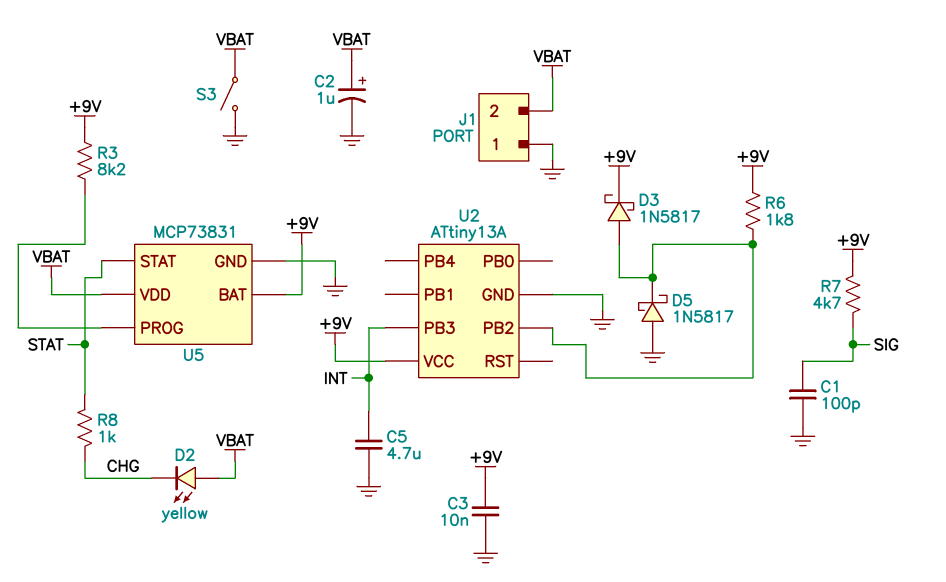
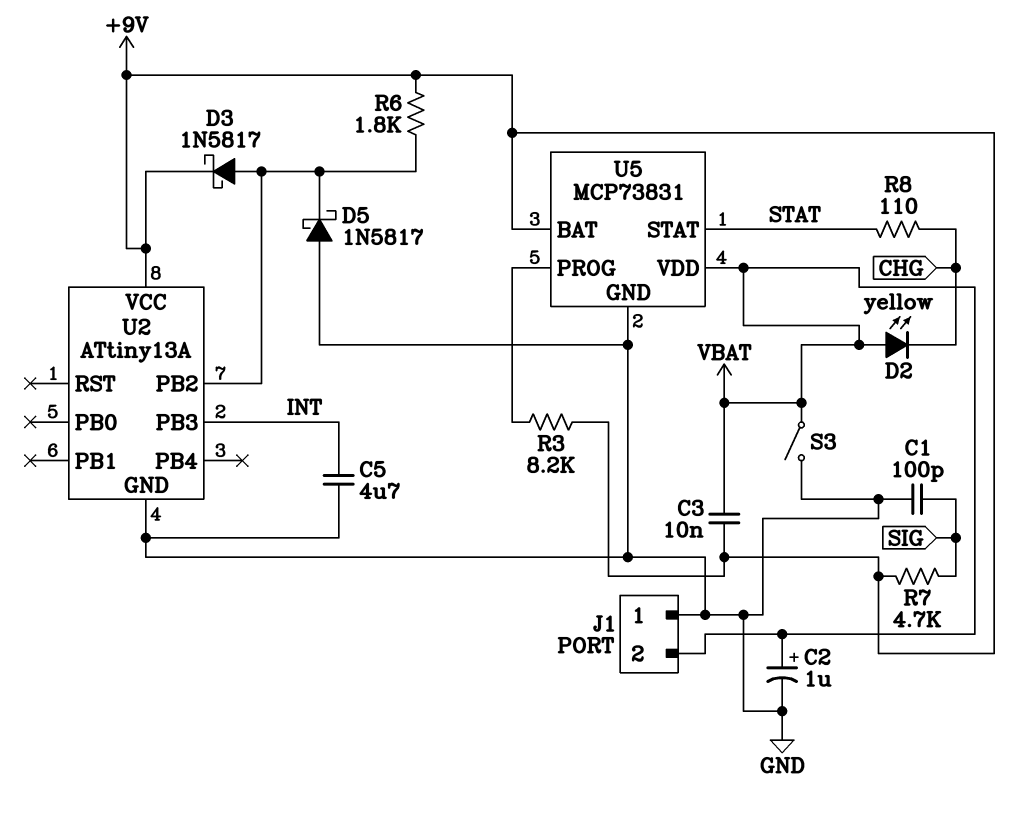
C3: 10nF (+9V, GND) -> 10nF (+9V, VBAT)
R8: 1k (CHG, STAT) -> 110 (CHG, STAT)

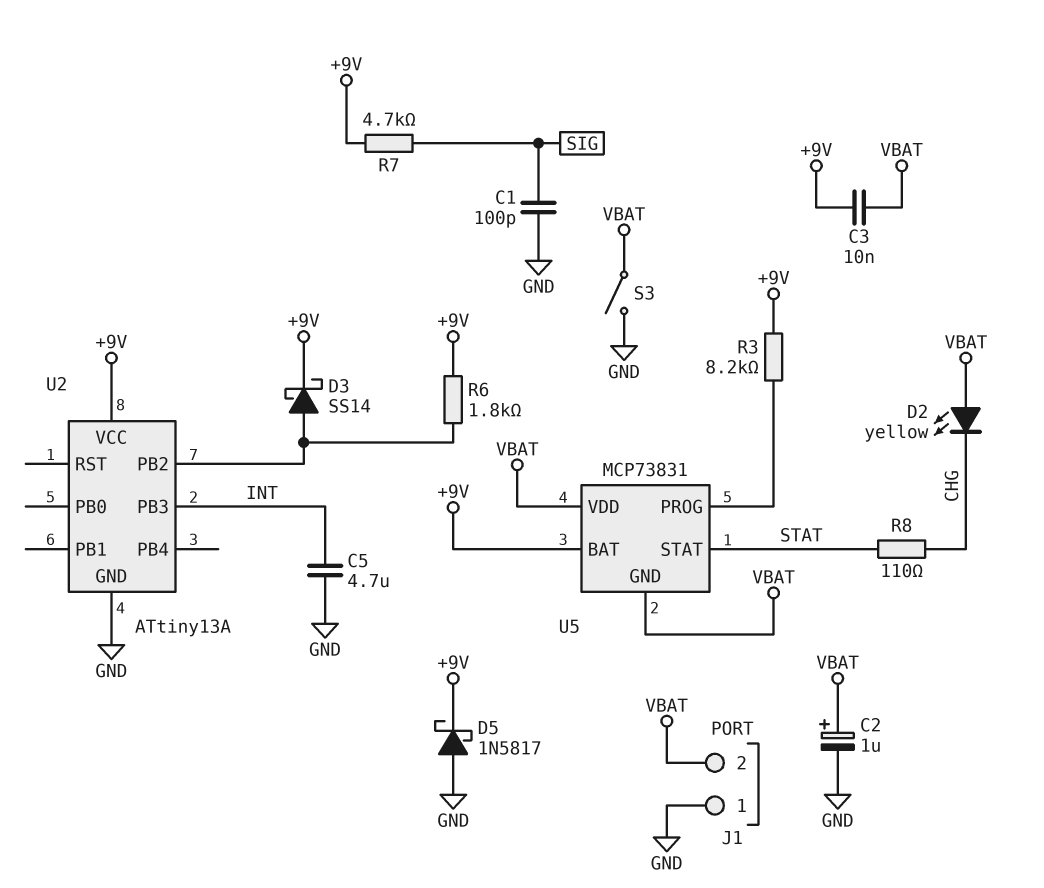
D3: schottky 1N5817 (A U2/PB2, K +9V) -> schottky SS14 (A U2/PB2, K +9V)
D5: schottky 1N5817 (A GND, K U2/PB2) -> schottky 1N5817 (A GND, K +9V)
U5 pin GND: GND -> VBAT

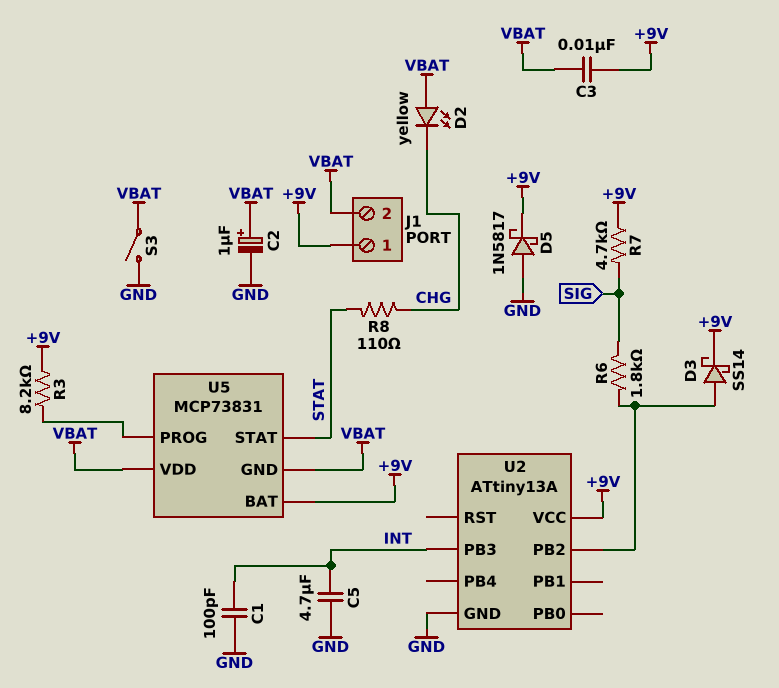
C1: 100pF (GND, SIG) -> 100pF (GND, INT)
J1 pin 1: GND -> +9V
R6: 1.8k (+9V, U2/PB2) -> 1.8k (SIG, U2/PB2)

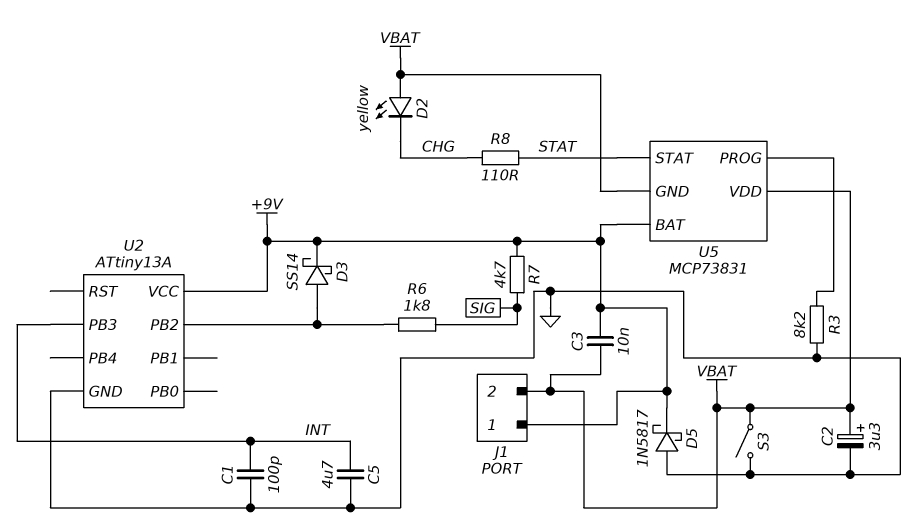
C2: 1uF (plus VBAT, minus GND) -> 3.3uF (plus VBAT, minus GND)
R3: 8.2k (+9V, U5/PROG) -> 8.2k (GND, U5/PROG)

